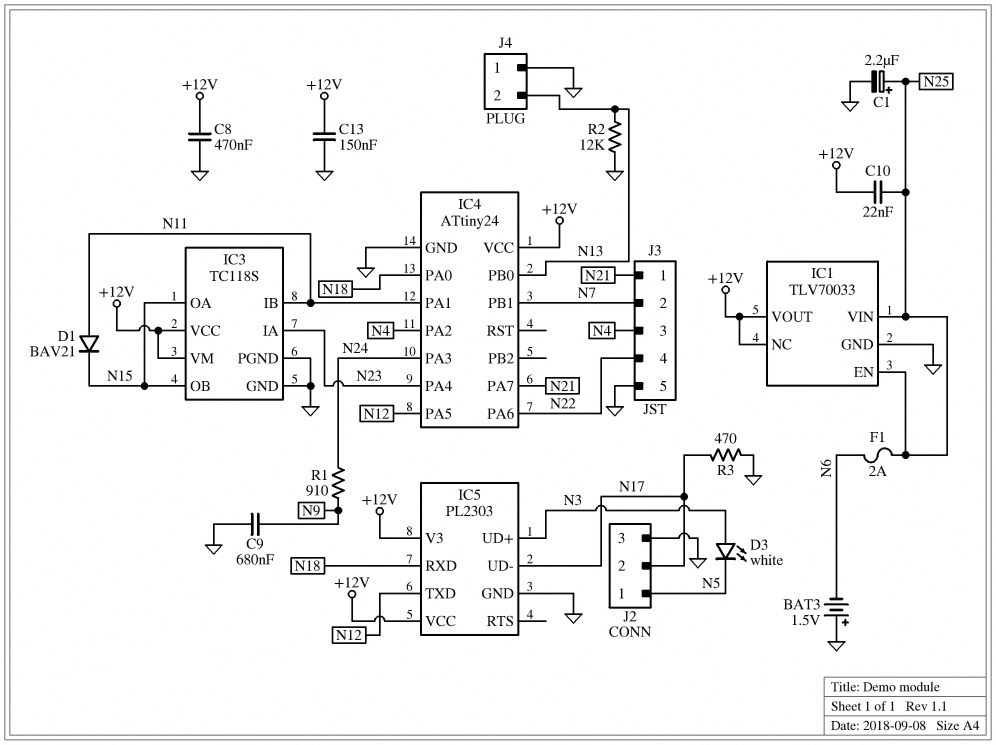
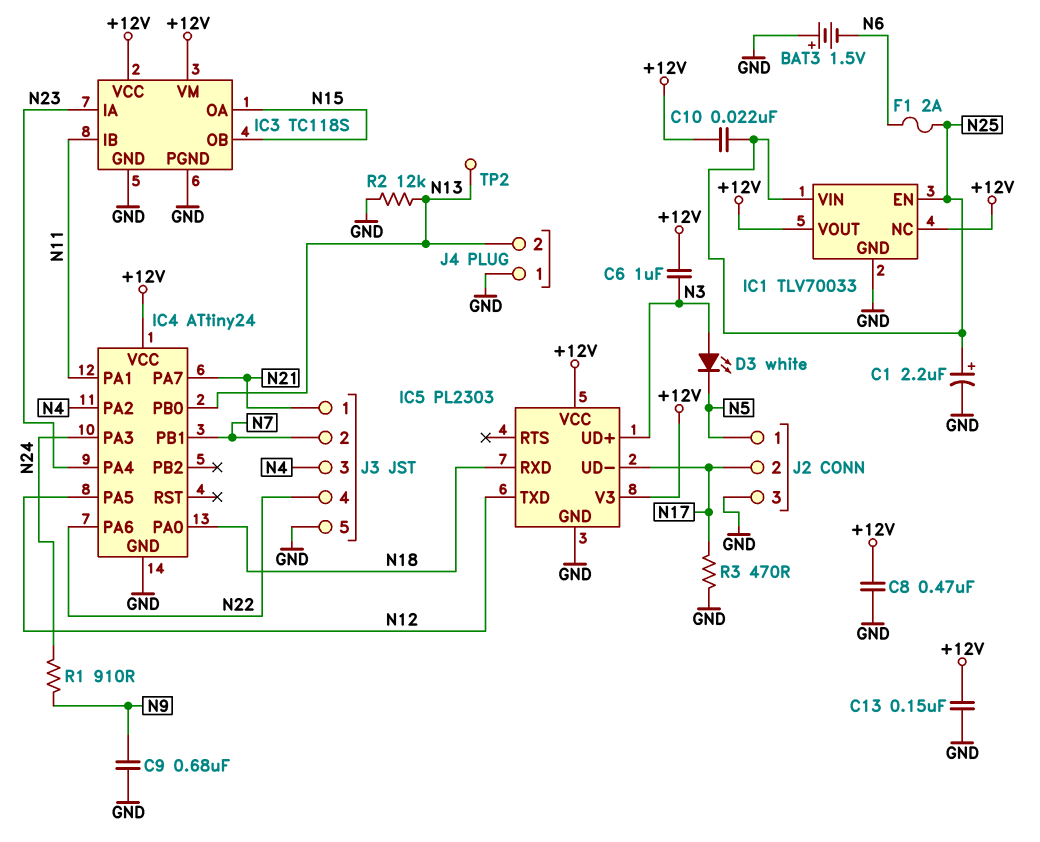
C6: none -> 1uF (+12V, N3)
D1: diode BAV21 (A N11, K N15) -> none
TP2: none -> test point (N13)

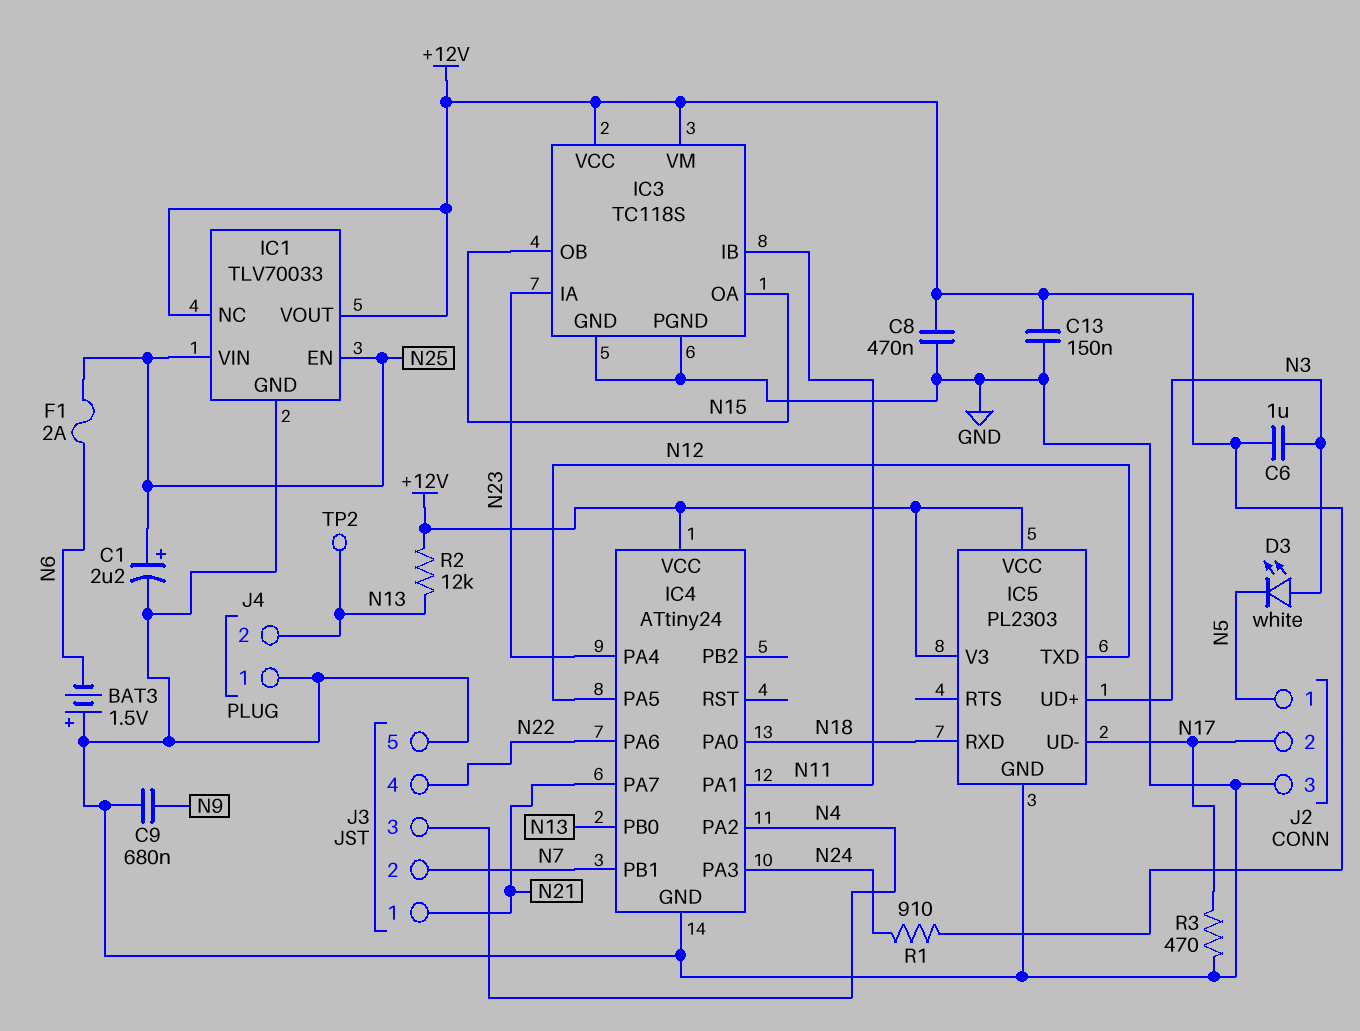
C10: 22nF (+12V, N25) -> none
R1: 910 (N9, N24) -> 910 (+12V, N24)
R2: 12k (GND, N13) -> 12k (+12V, N13)

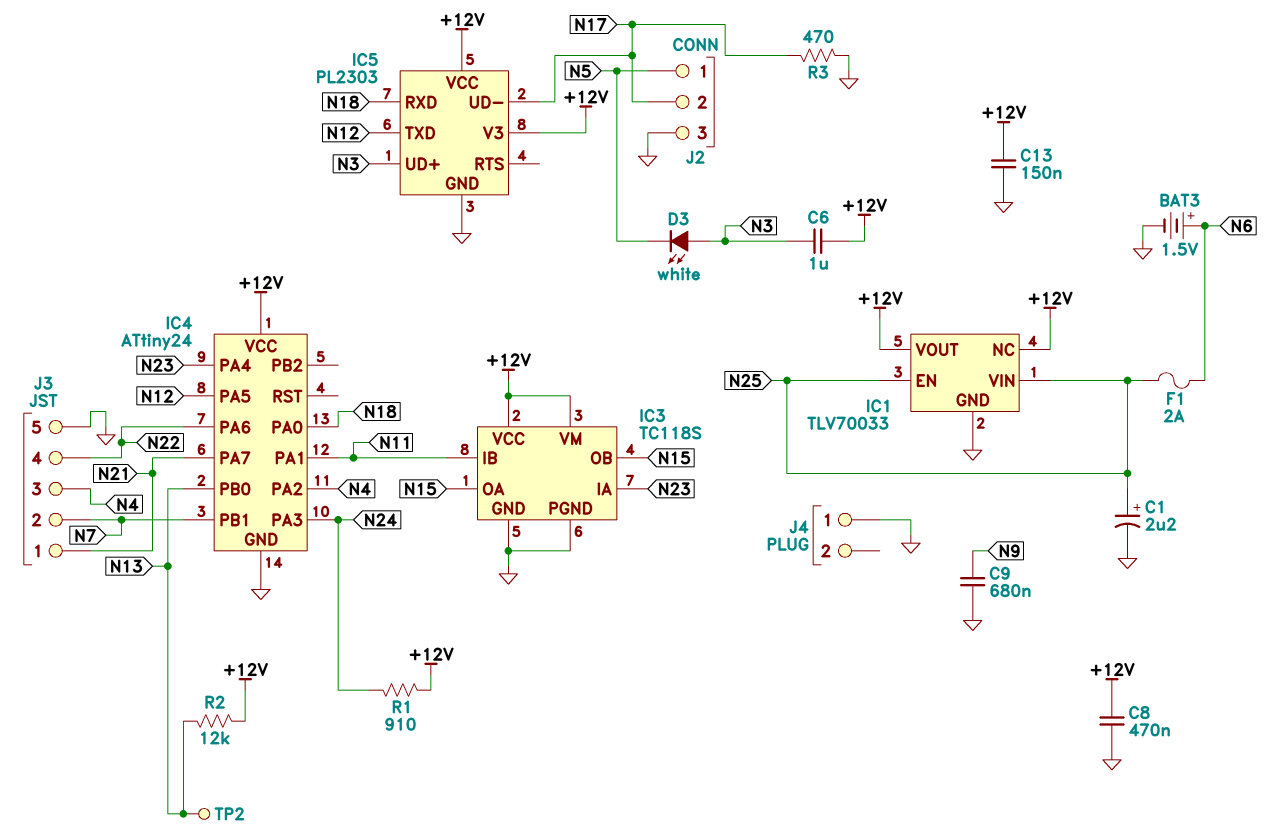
BAT3: 1.5V (plus GND, minus N6) -> 1.5V (plus N6, minus GND)
J4 pin 2: N13 -> none

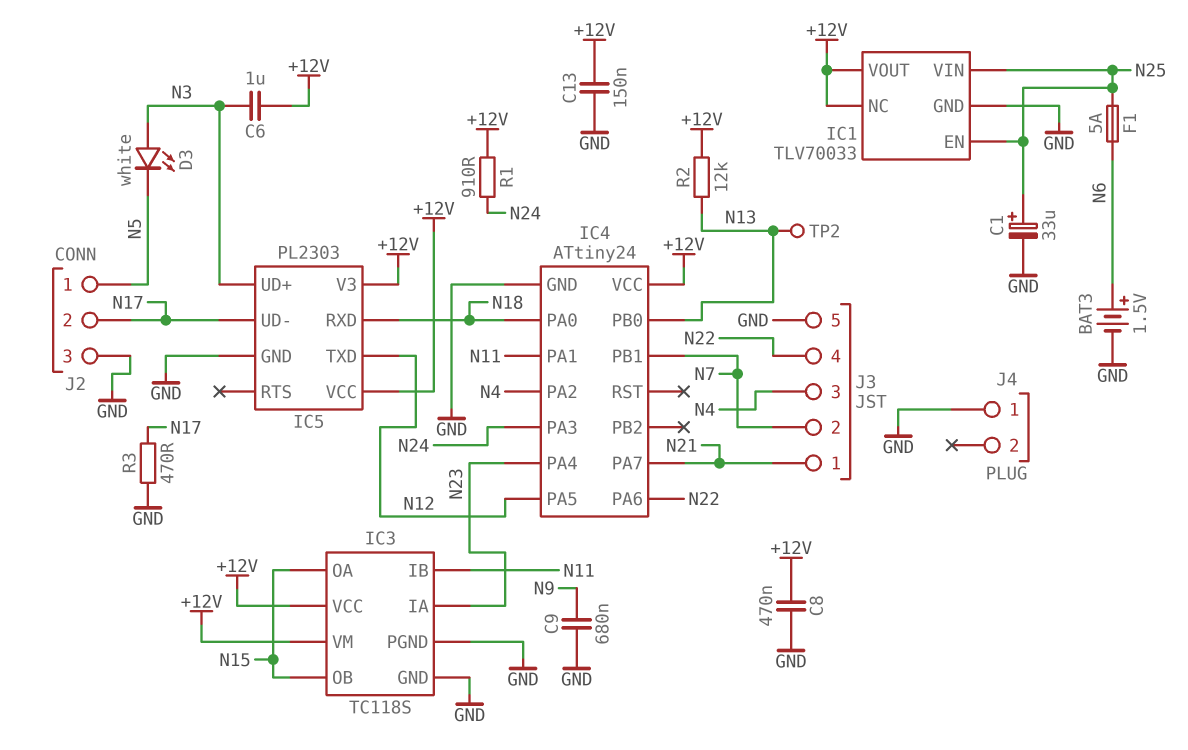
C1: 2.2uF (plus N25, minus GND) -> 33uF (plus N25, minus GND)
F1: 2A (N6, N25) -> 5A (N6, N25)

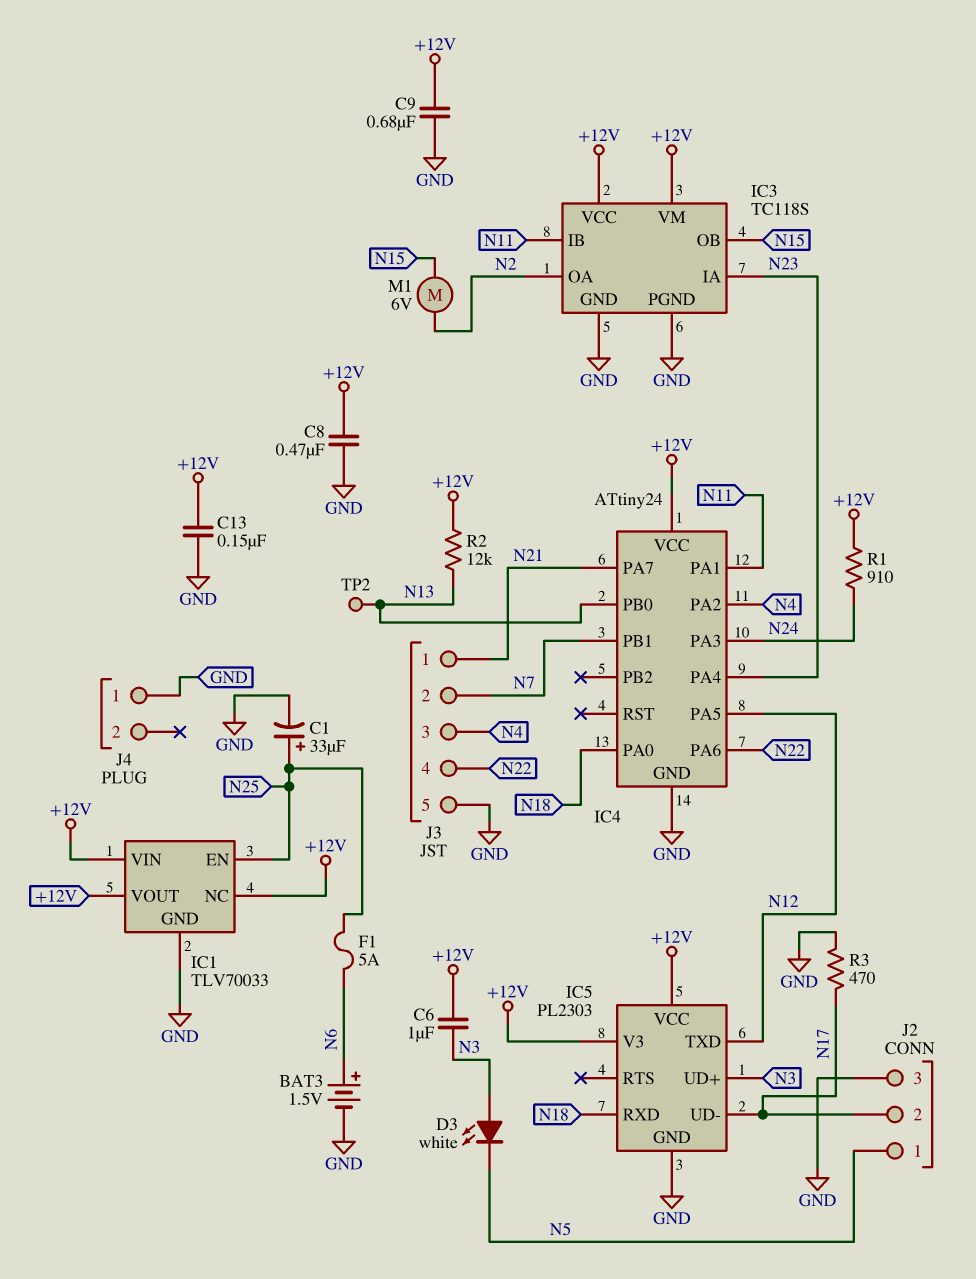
C9: 680nF (GND, N9) -> 680nF (+12V, GND)
IC1 pin VIN: N25 -> +12V
IC3 pin OA: N15 -> N2
M1: none -> motor 6V (N2, N15)

